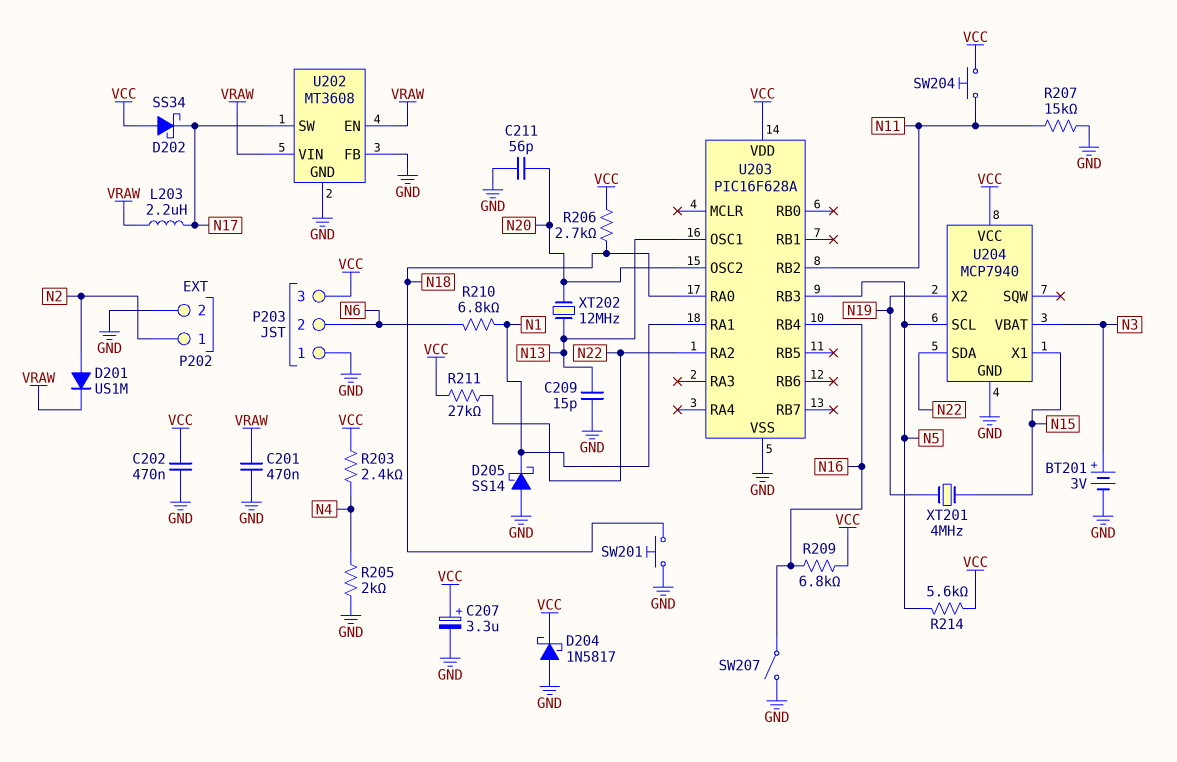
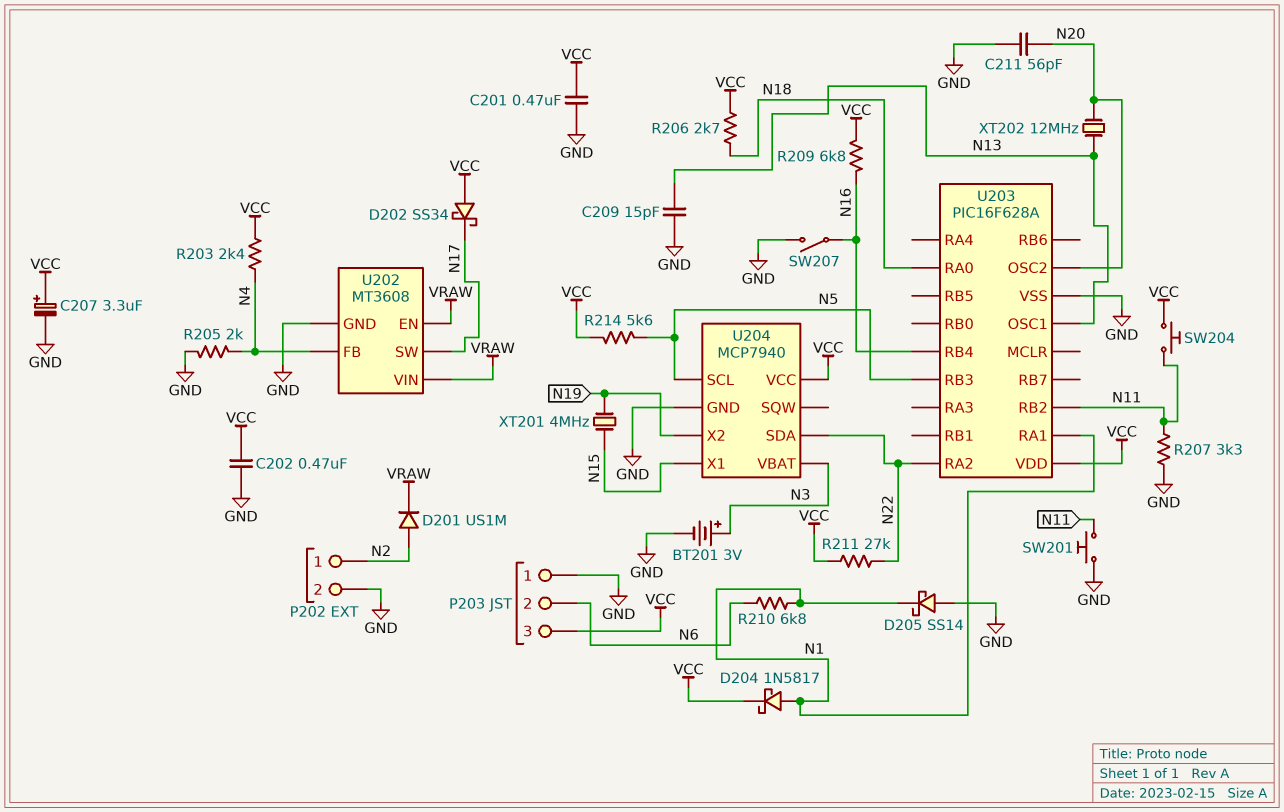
C201: 470nF (GND, VRAW) -> 470nF (GND, VCC)
D204: schottky 1N5817 (A GND, K VCC) -> schottky 1N5817 (A N1, K VCC)
L203: 2.2uH (N17, VRAW) -> none
R207: 15k (GND, N11) -> 3.3k (GND, N11)
SW201: button (GND, N18) -> button (GND, N11)
U202 pin FB: GND -> N4

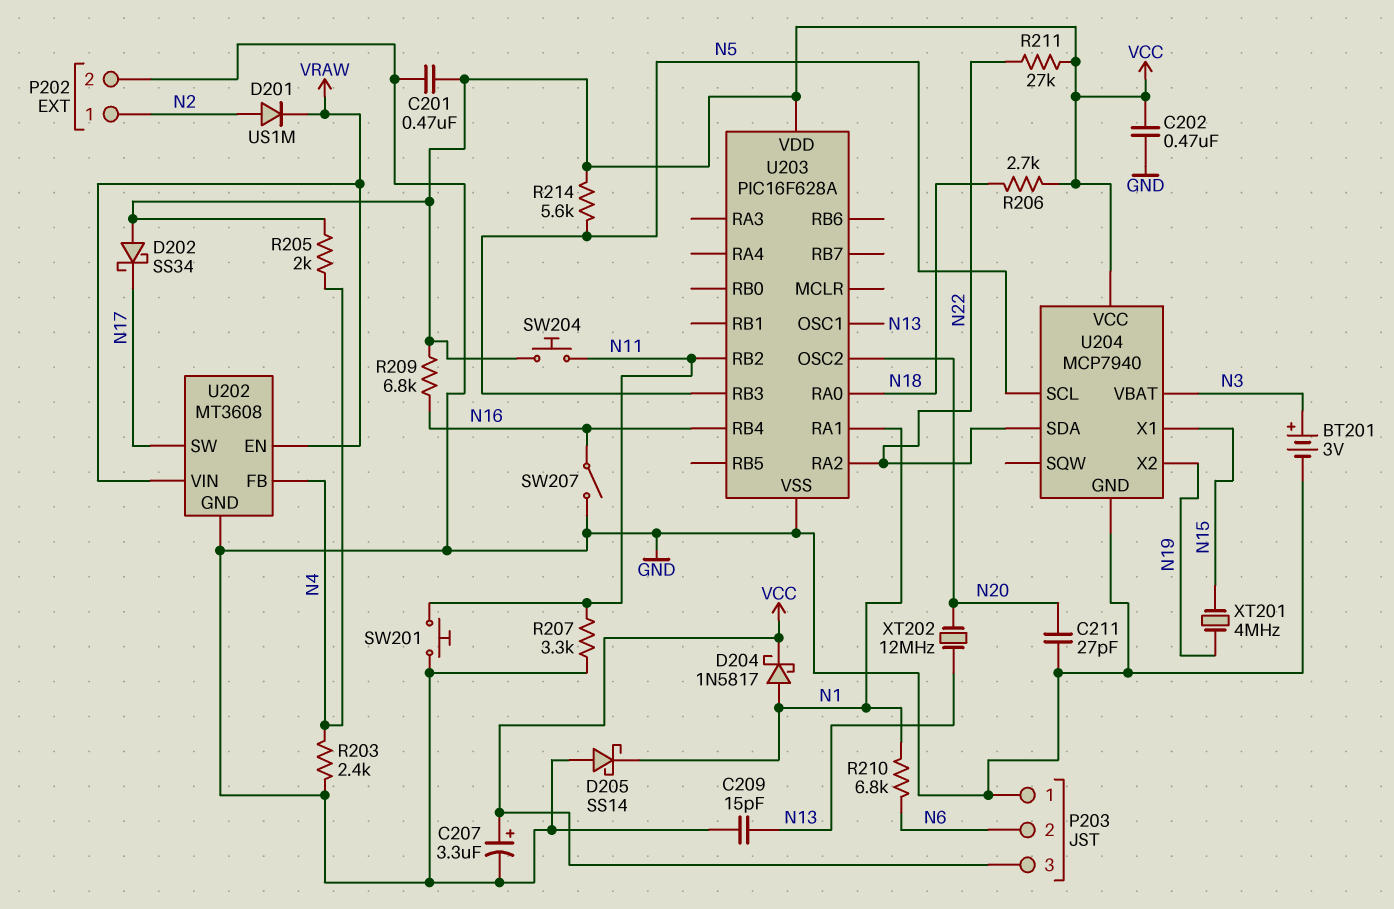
C211: 56pF (GND, N20) -> 27pF (GND, N20)
R203: 2.4k (N4, VCC) -> 2.4k (GND, N4)
R205: 2k (GND, N4) -> 2k (N4, VCC)

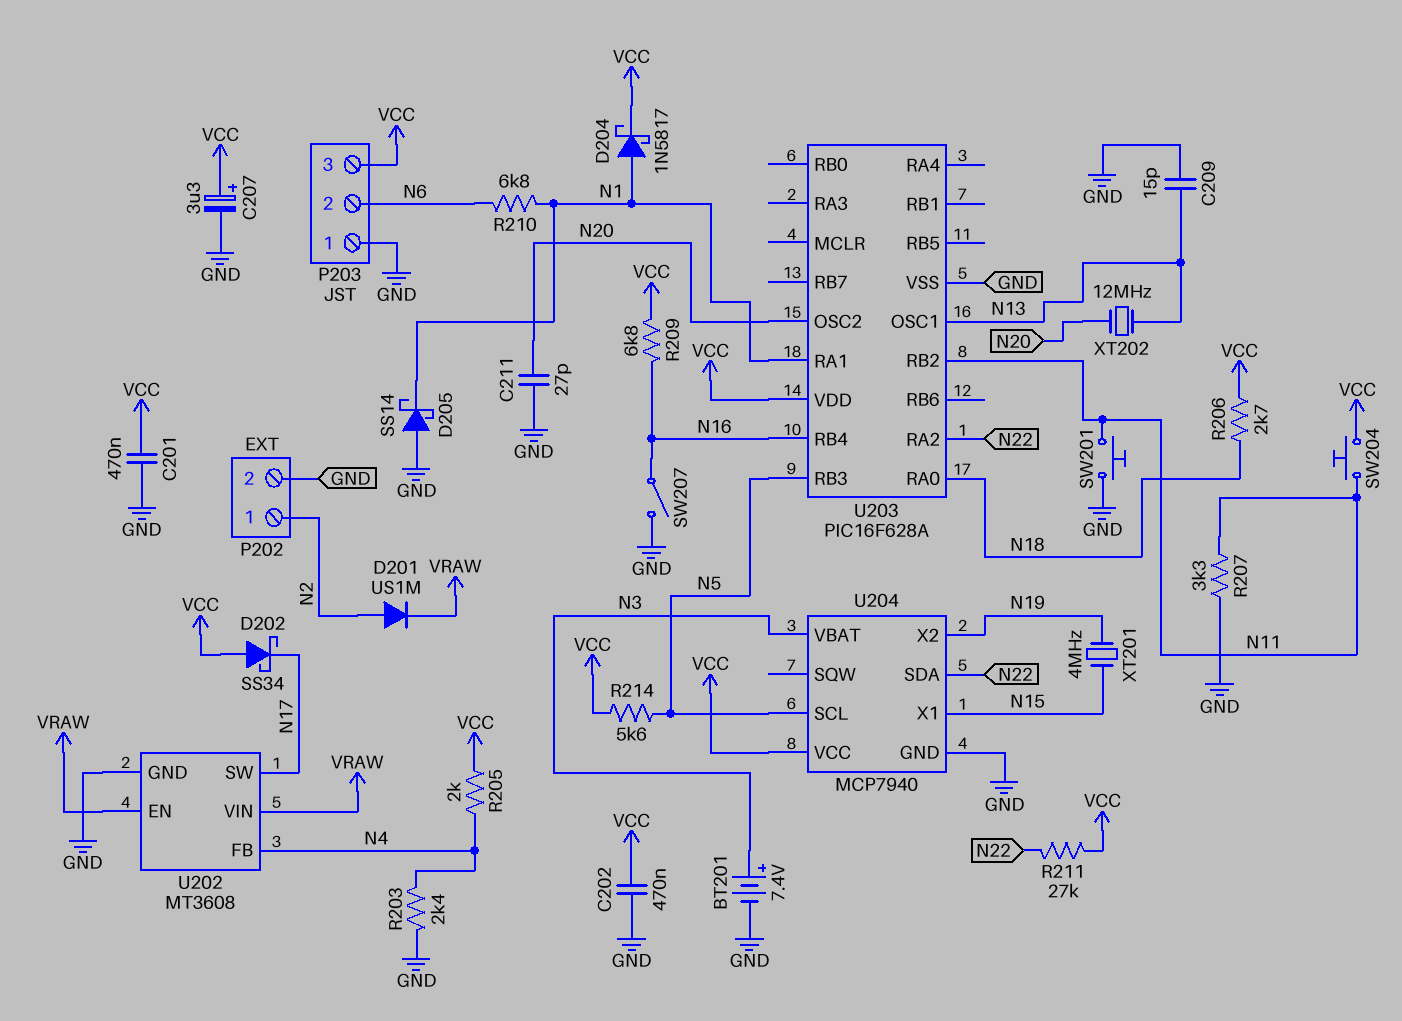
BT201: 3V (plus N3, minus GND) -> 7.4V (plus N3, minus GND)

